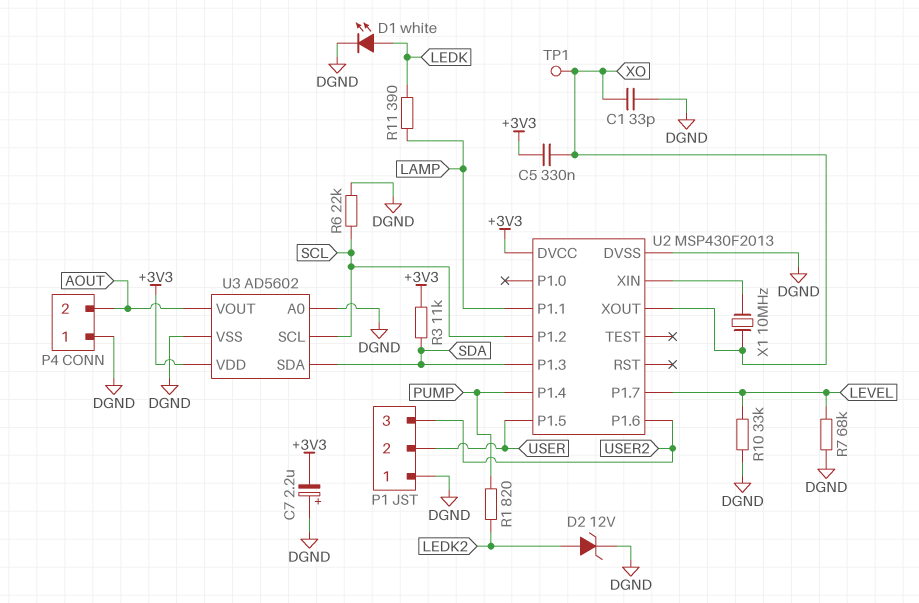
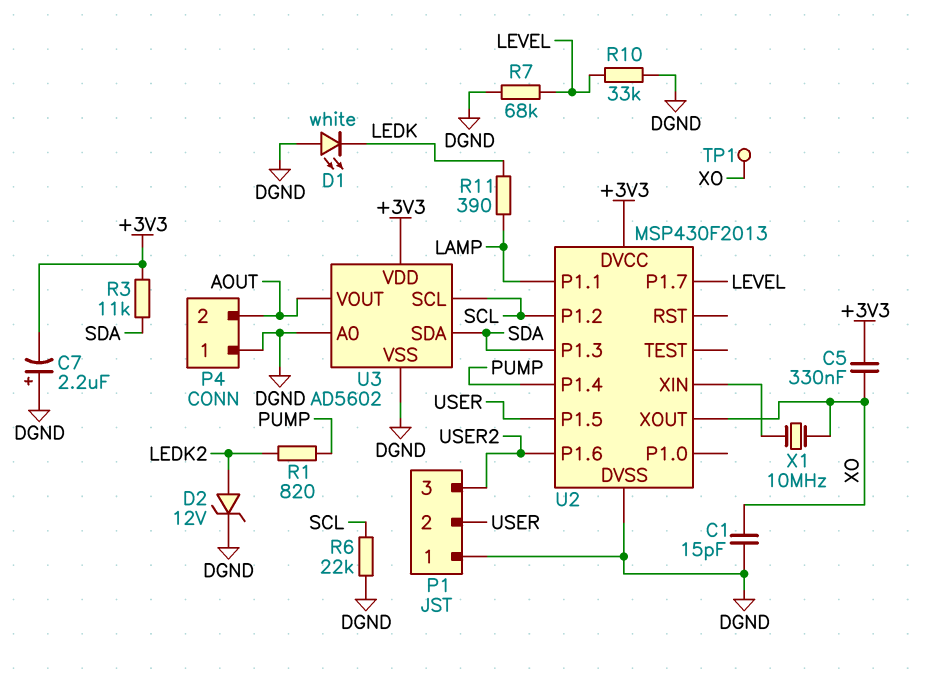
C1: 33pF (DGND, XO) -> 15pF (DGND, XO)
D1: LED white (A LEDK, K DGND) -> LED white (A DGND, K LEDK)

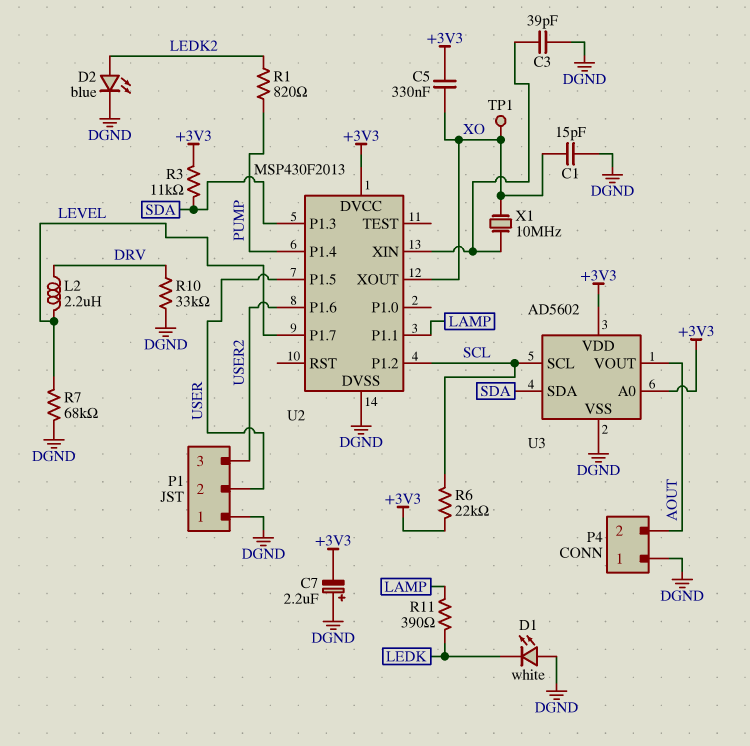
C3: none -> 39pF (DGND, U2/XIN)
D2: zener 12V (A LEDK2, K DGND) -> LED blue (A LEDK2, K DGND)
L2: none -> 2.2uH (DRV, LEVEL)
R6: 22k (DGND, SCL) -> 22k (+3V3, SCL)
R10: 33k (DGND, LEVEL) -> 33k (DGND, DRV)
U3 pin A0: DGND -> +3V3

